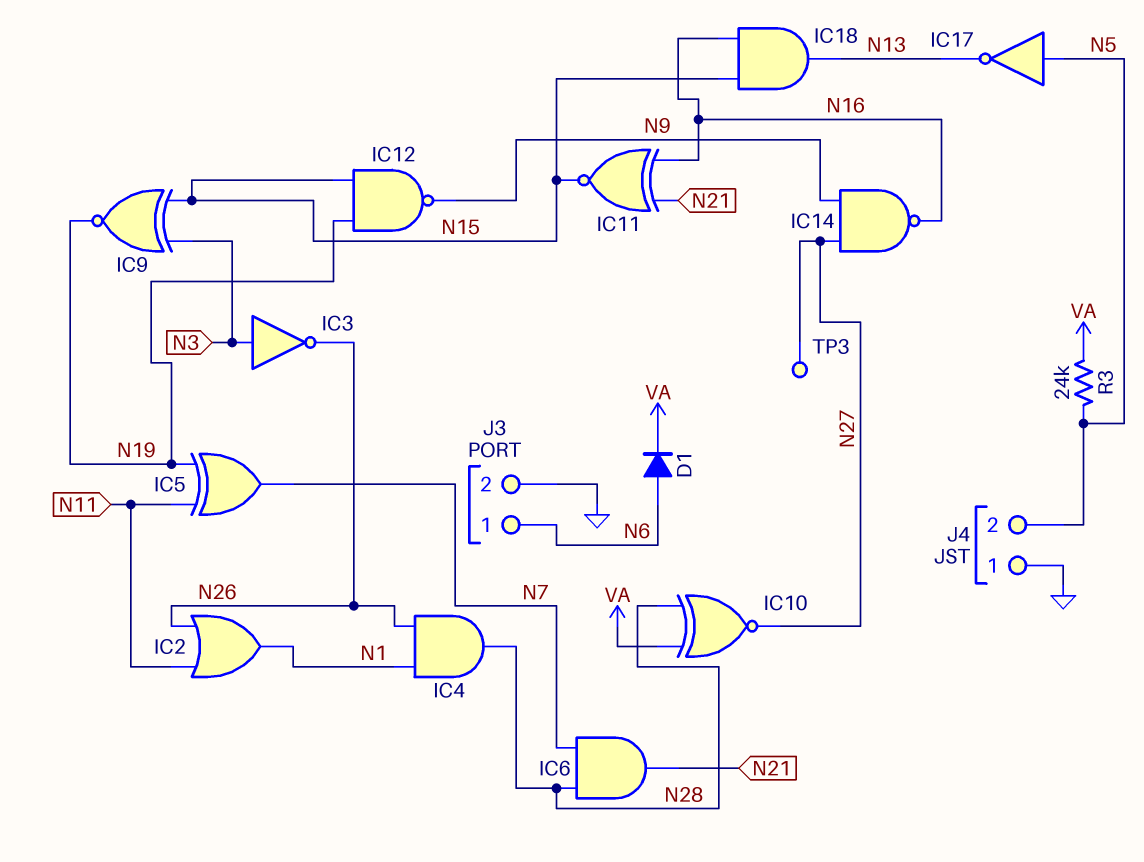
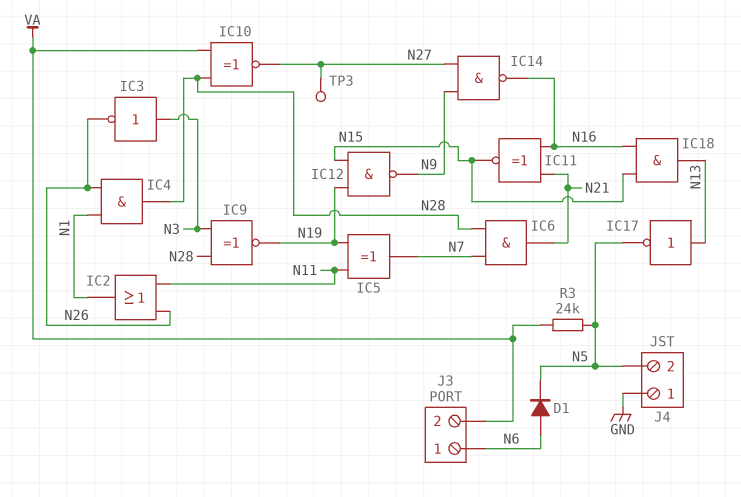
D1: diode (A N6, K VA) -> diode (A N6, K N5)
IC9: XNOR (in N3, in N15, out N19) -> XNOR (in N3, in N28, out N19)
IC17: NOT (in N5, out N13) -> NOT (in N13, out N5)
J3 pin 2: GND -> VA

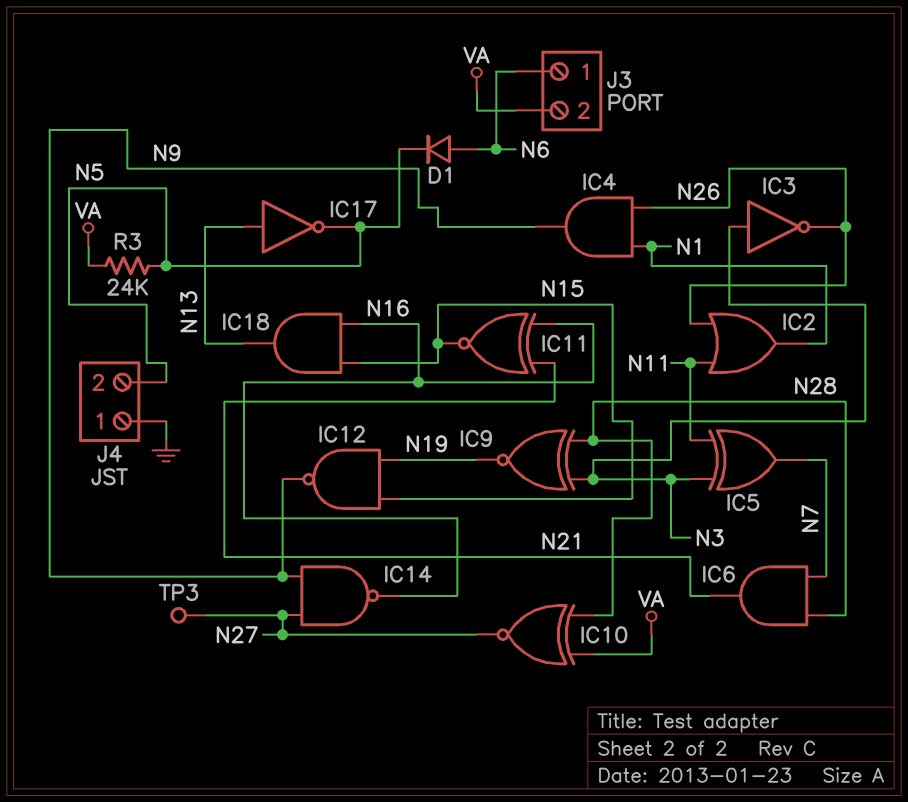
IC4: AND (in N1, in N26, out N28) -> AND (in N1, in N26, out N9)
IC5: XOR (in N11, in N19, out N7) -> XOR (in N3, in N11, out N7)

